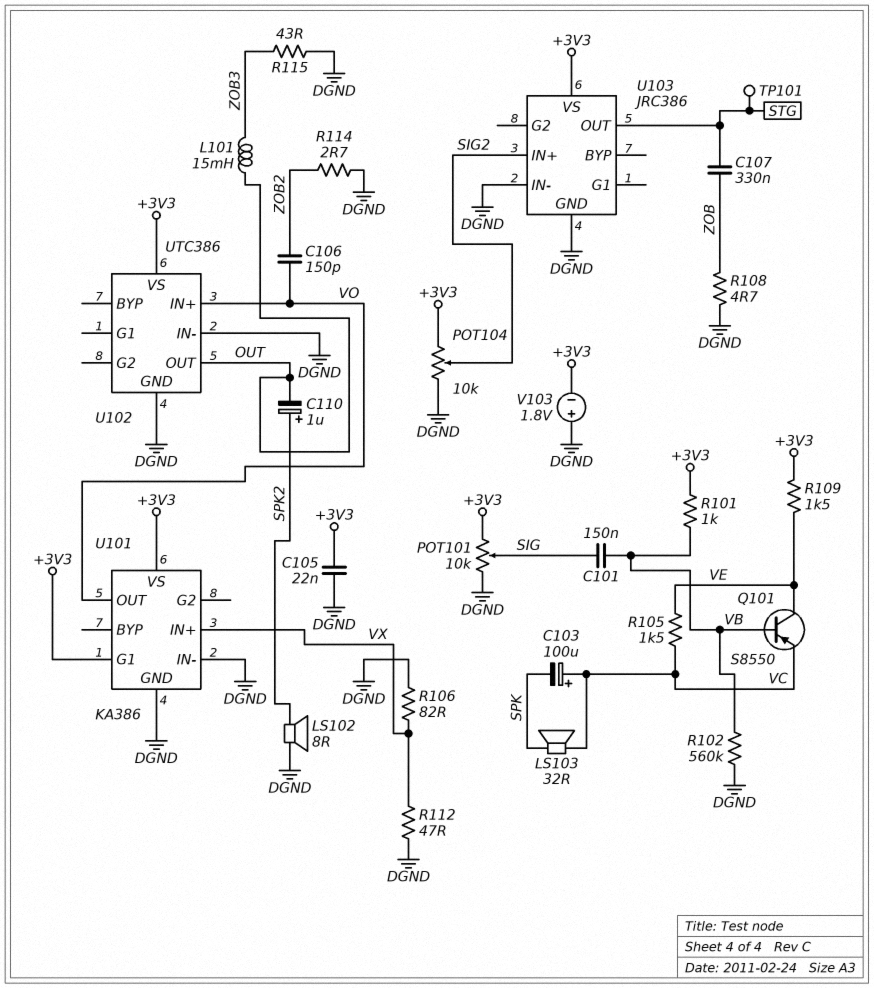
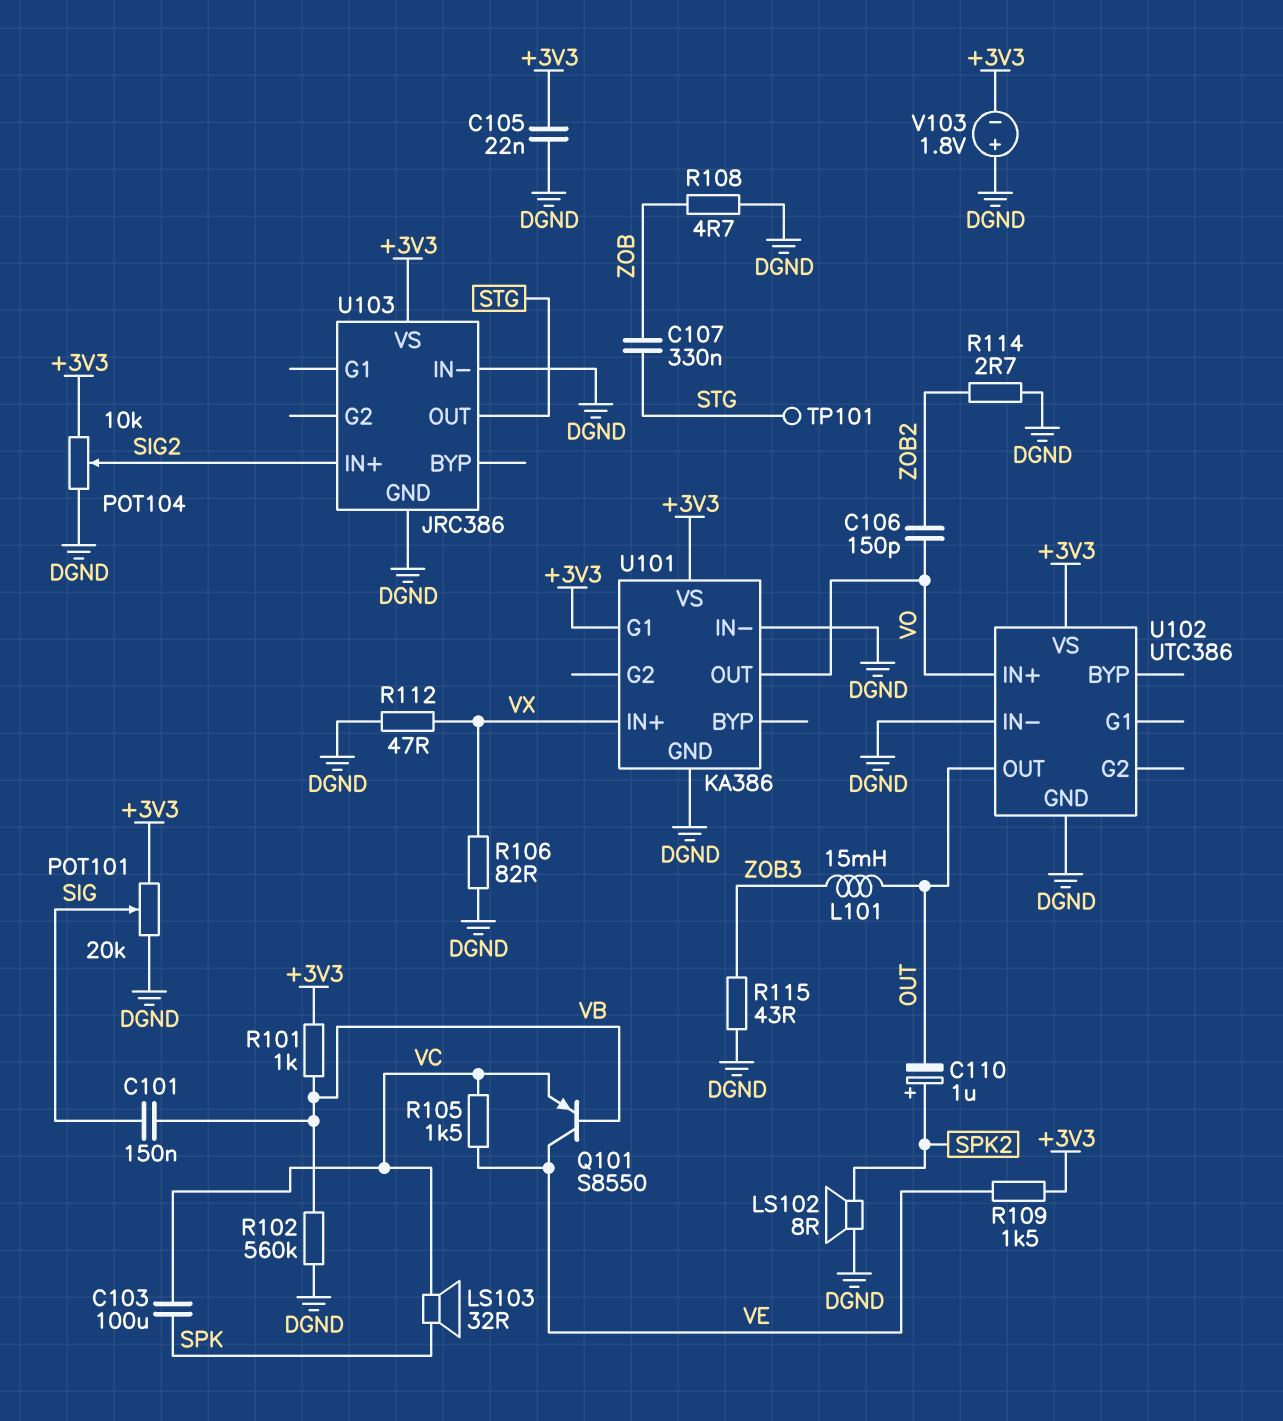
C103: 100uF (plus VC, minus SPK) -> 100uF (SPK, VC)
POT101: 10k (+3V3, DGND, wiper SIG) -> 20k (+3V3, DGND, wiper SIG)

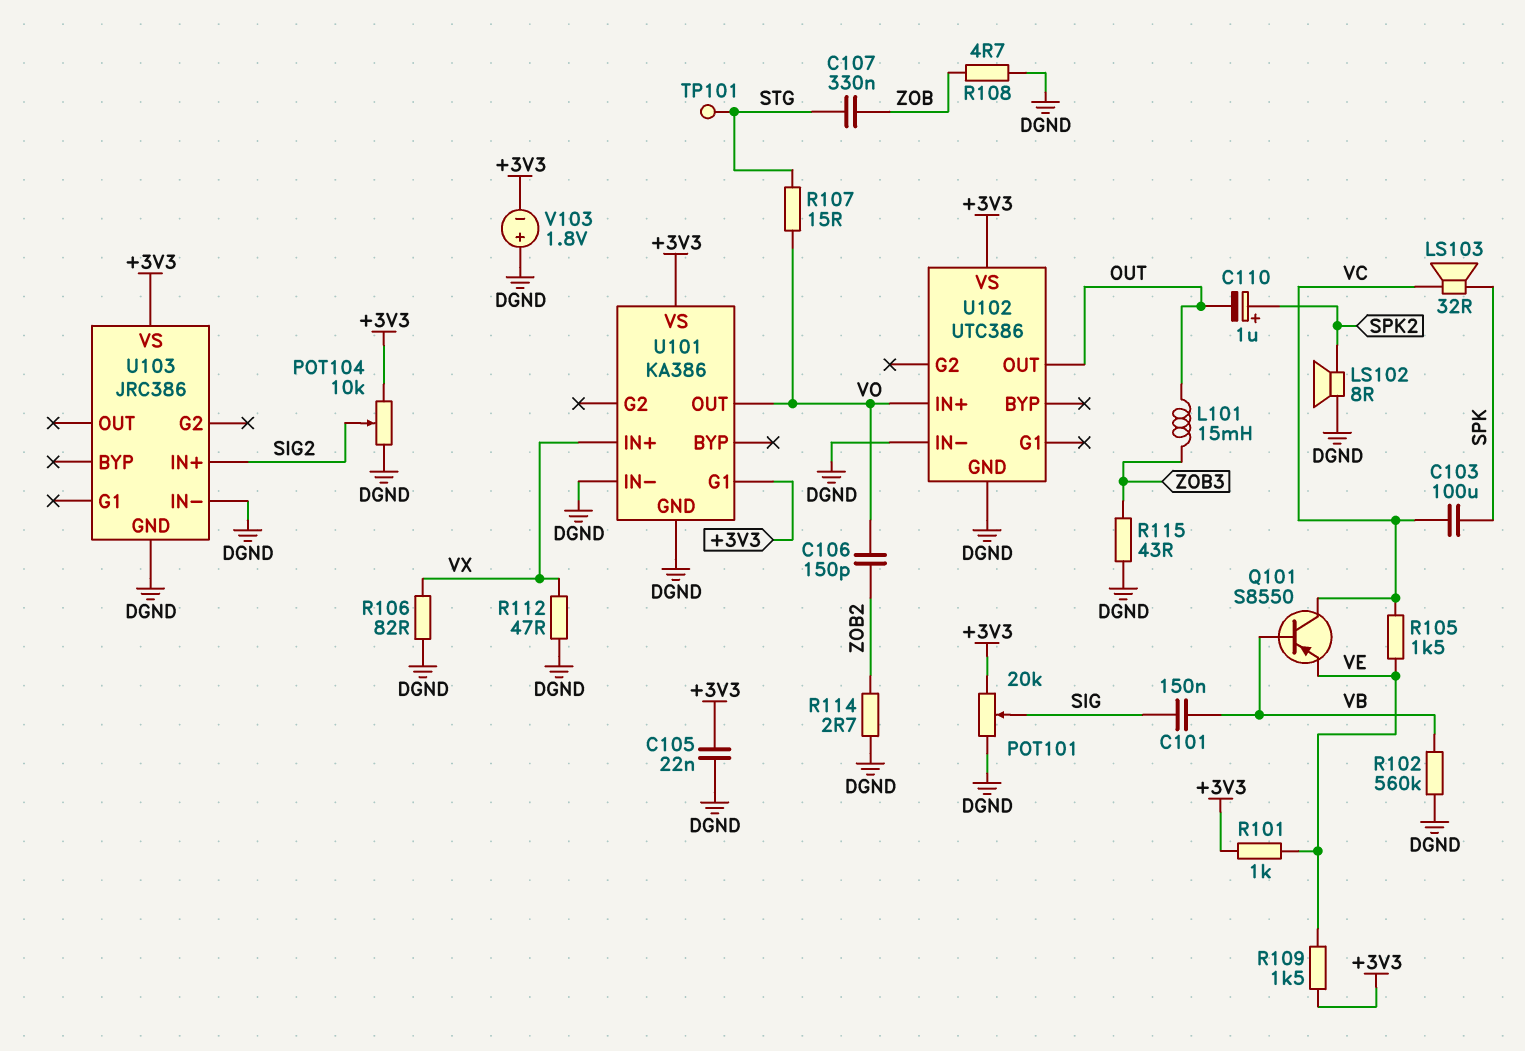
Q101: PNP S8550 (B VB, C VE, E VC) -> PNP S8550 (B VB, C VC, E VE)
R101: 1k (+3V3, VB) -> 1k (+3V3, VE)
R107: none -> 15 (STG, VO)
U103 pin OUT: STG -> none

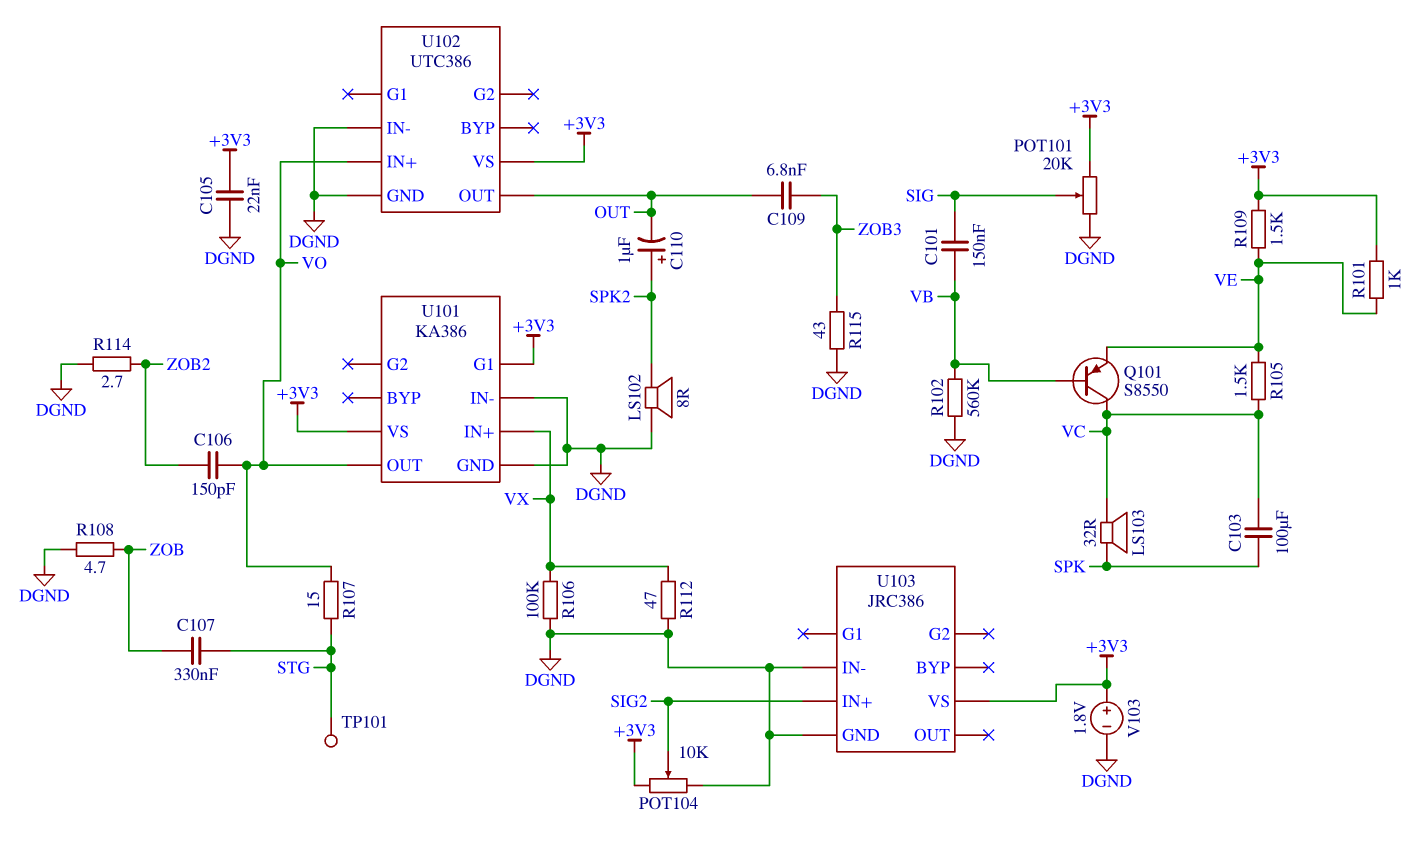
C109: none -> 6.8nF (OUT, ZOB3)
L101: 15mH (OUT, ZOB3) -> none
R106: 82 (DGND, VX) -> 100k (DGND, VX)
V103: 1.8V (plus DGND, minus +3V3) -> 1.8V (plus +3V3, minus DGND)

